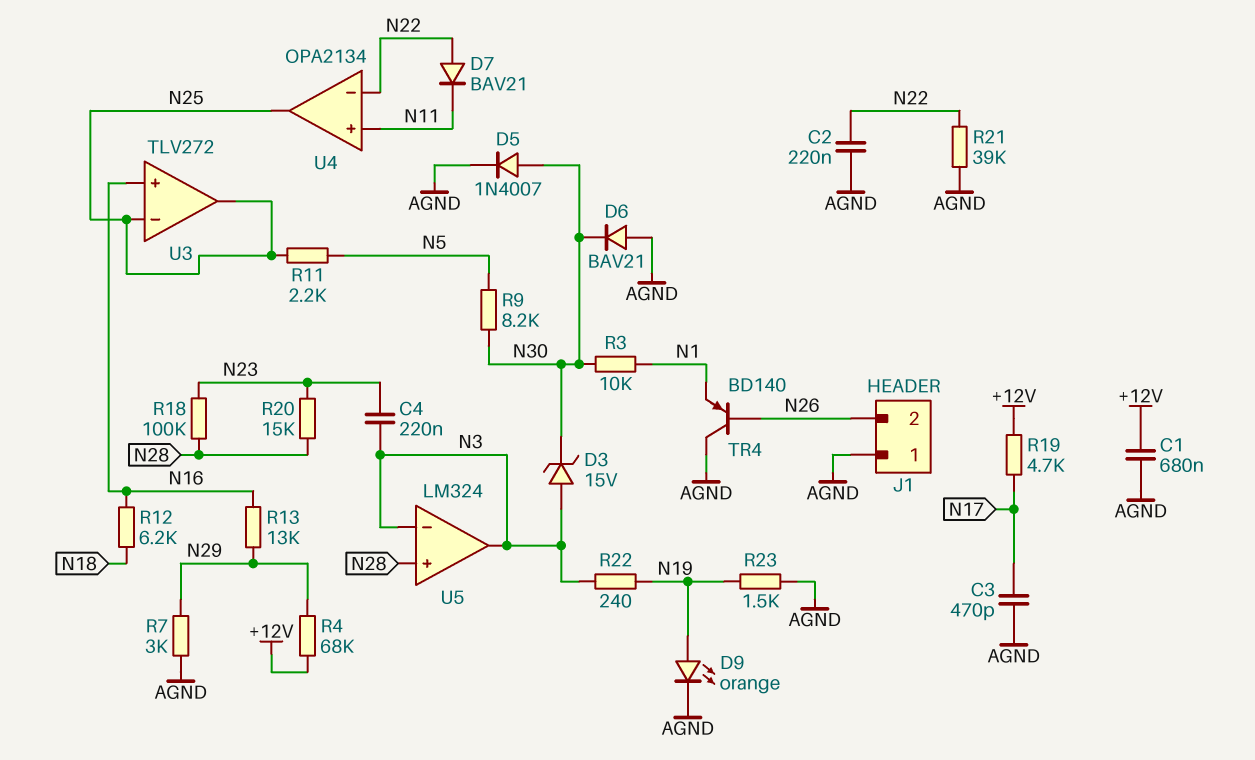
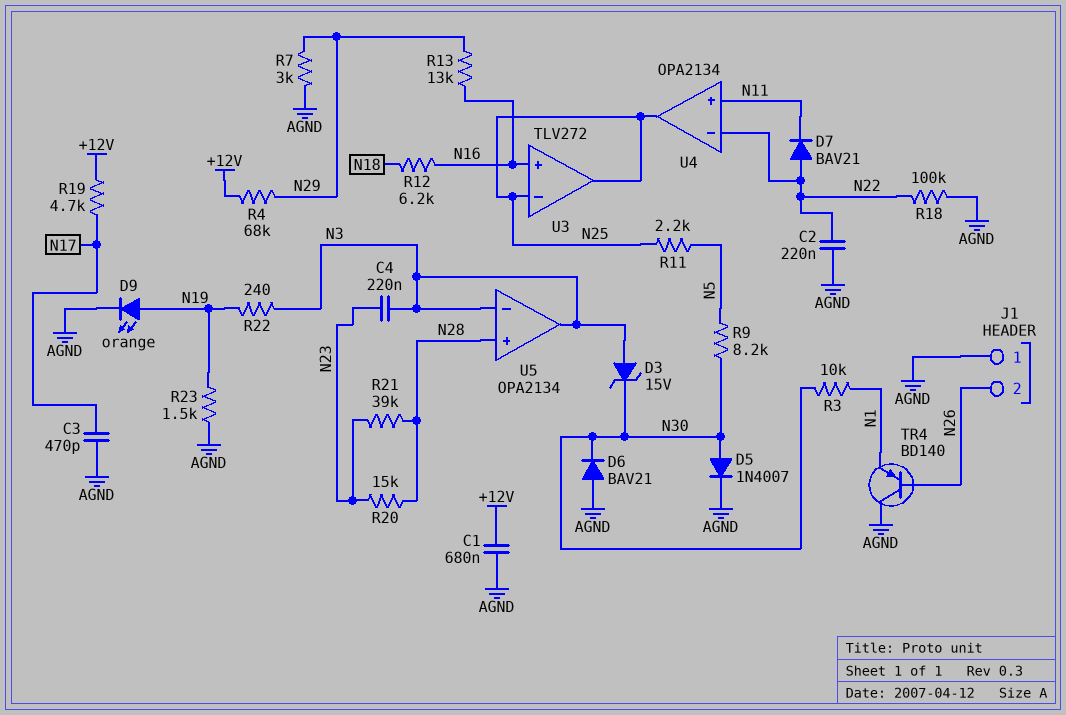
R18: 100k (N23, N28) -> 100k (AGND, N22)
R21: 39k (AGND, N22) -> 39k (N23, N28)
U5: LM324 -> OPA2134

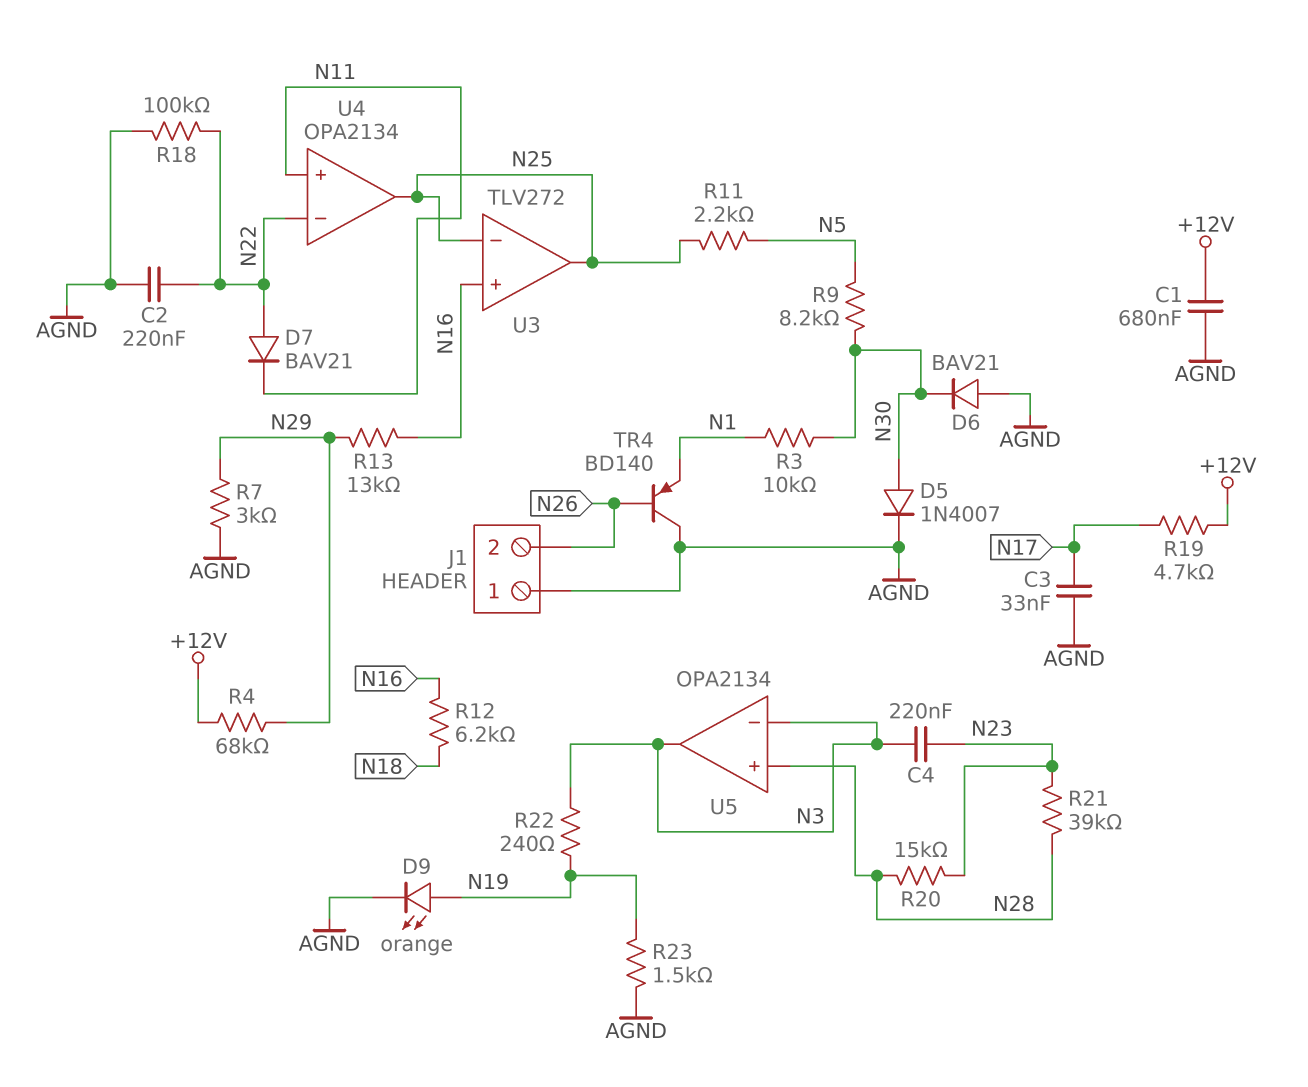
C3: 470pF (AGND, N17) -> 33nF (AGND, N17)
D3: zener 15V (A N3, K N30) -> none

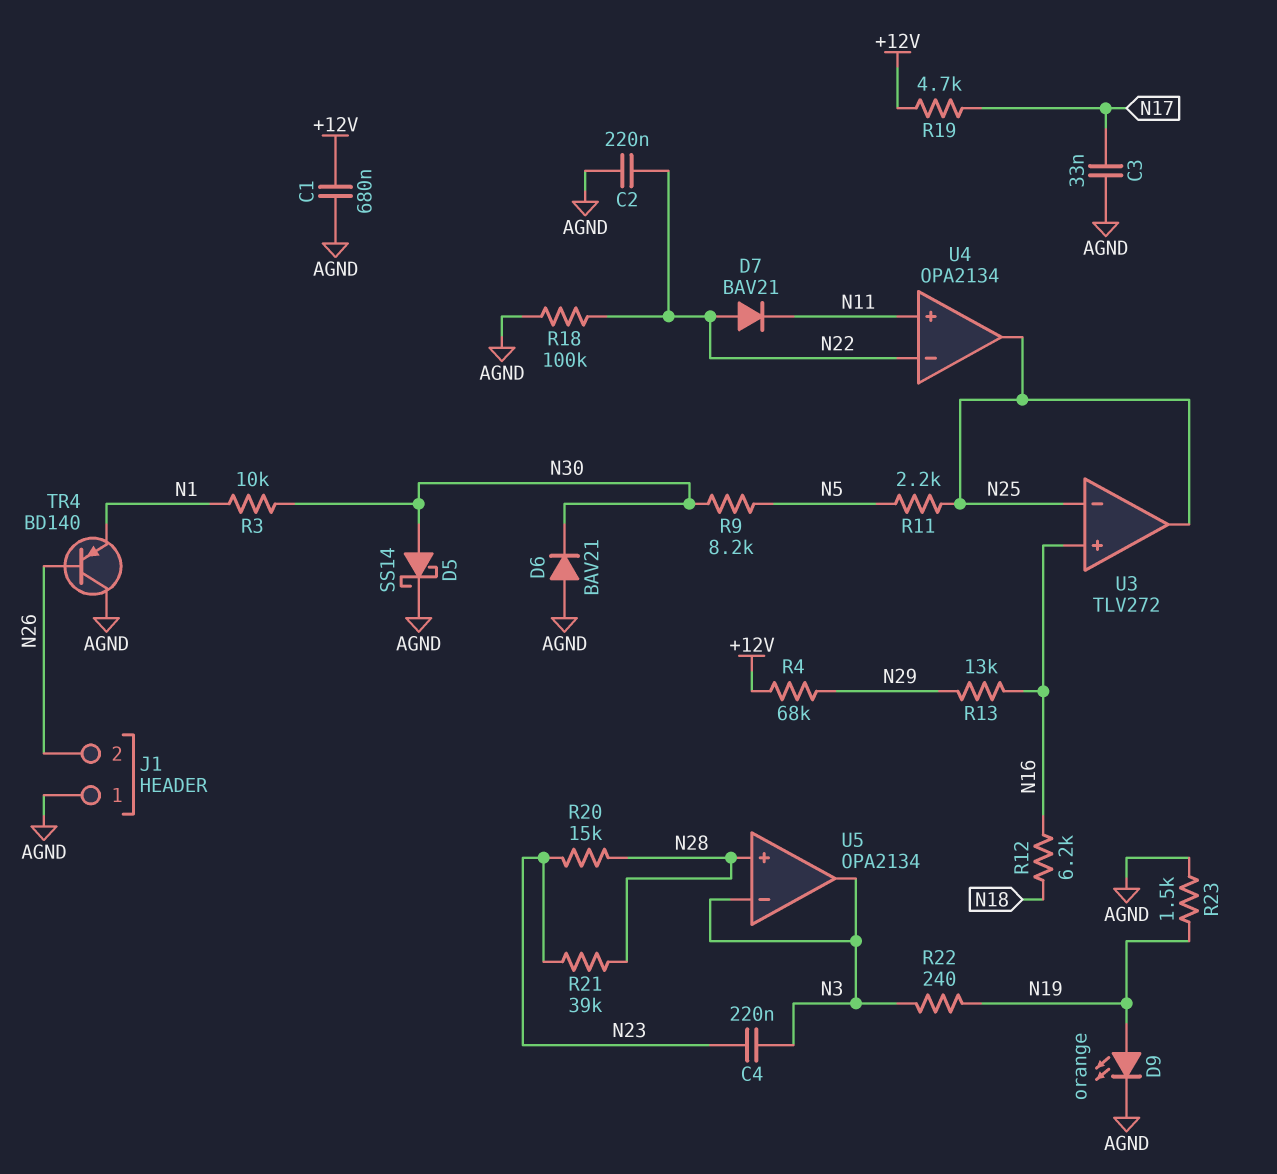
D5: diode 1N4007 (A N30, K AGND) -> schottky SS14 (A N30, K AGND)
R7: 3k (AGND, N29) -> none

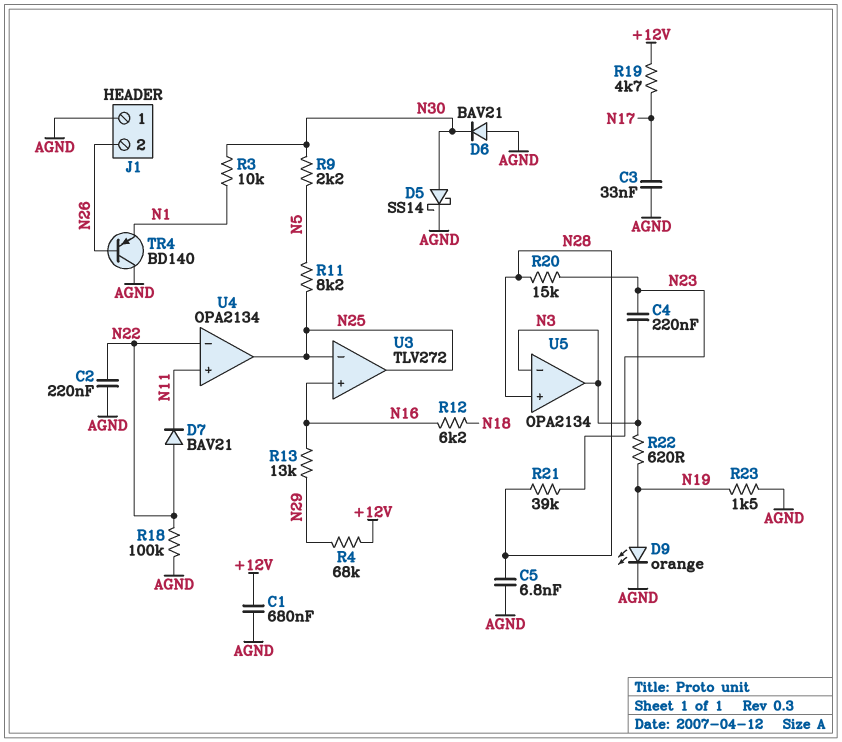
C5: none -> 6.8nF (AGND, N28)
R9: 8.2k (N5, N30) -> 2.2k (N5, N30)
R11: 2.2k (N5, N25) -> 8.2k (N5, N25)
R22: 240 (N3, N19) -> 620 (N3, N19)

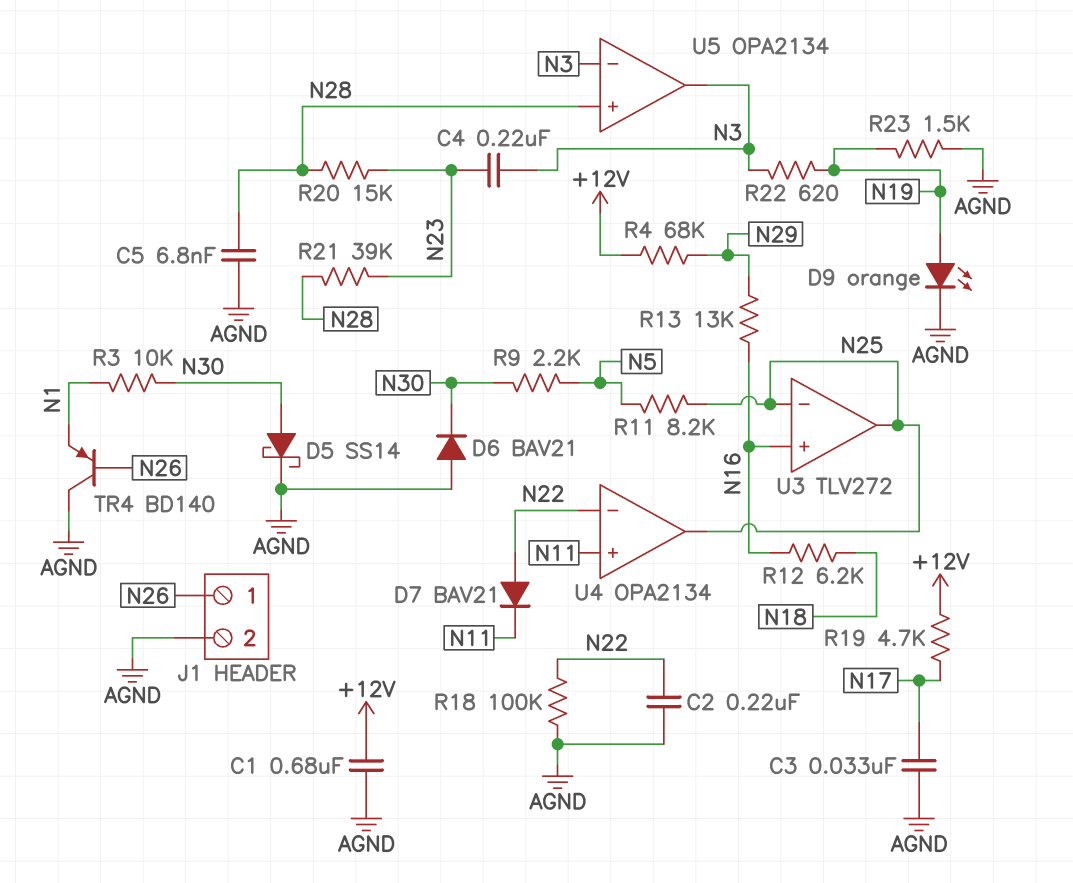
J1 pin 1: AGND -> N26
J1 pin 2: N26 -> AGND

